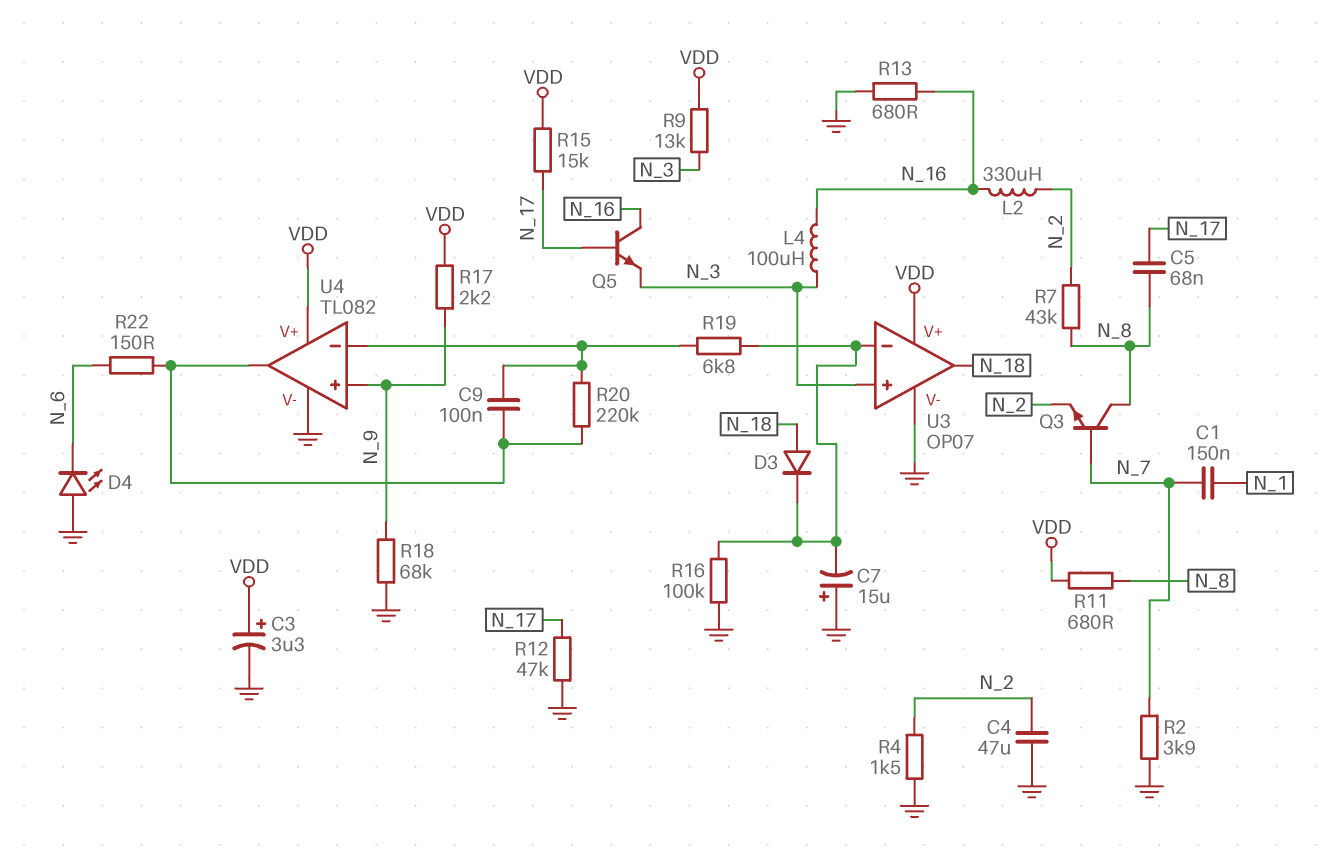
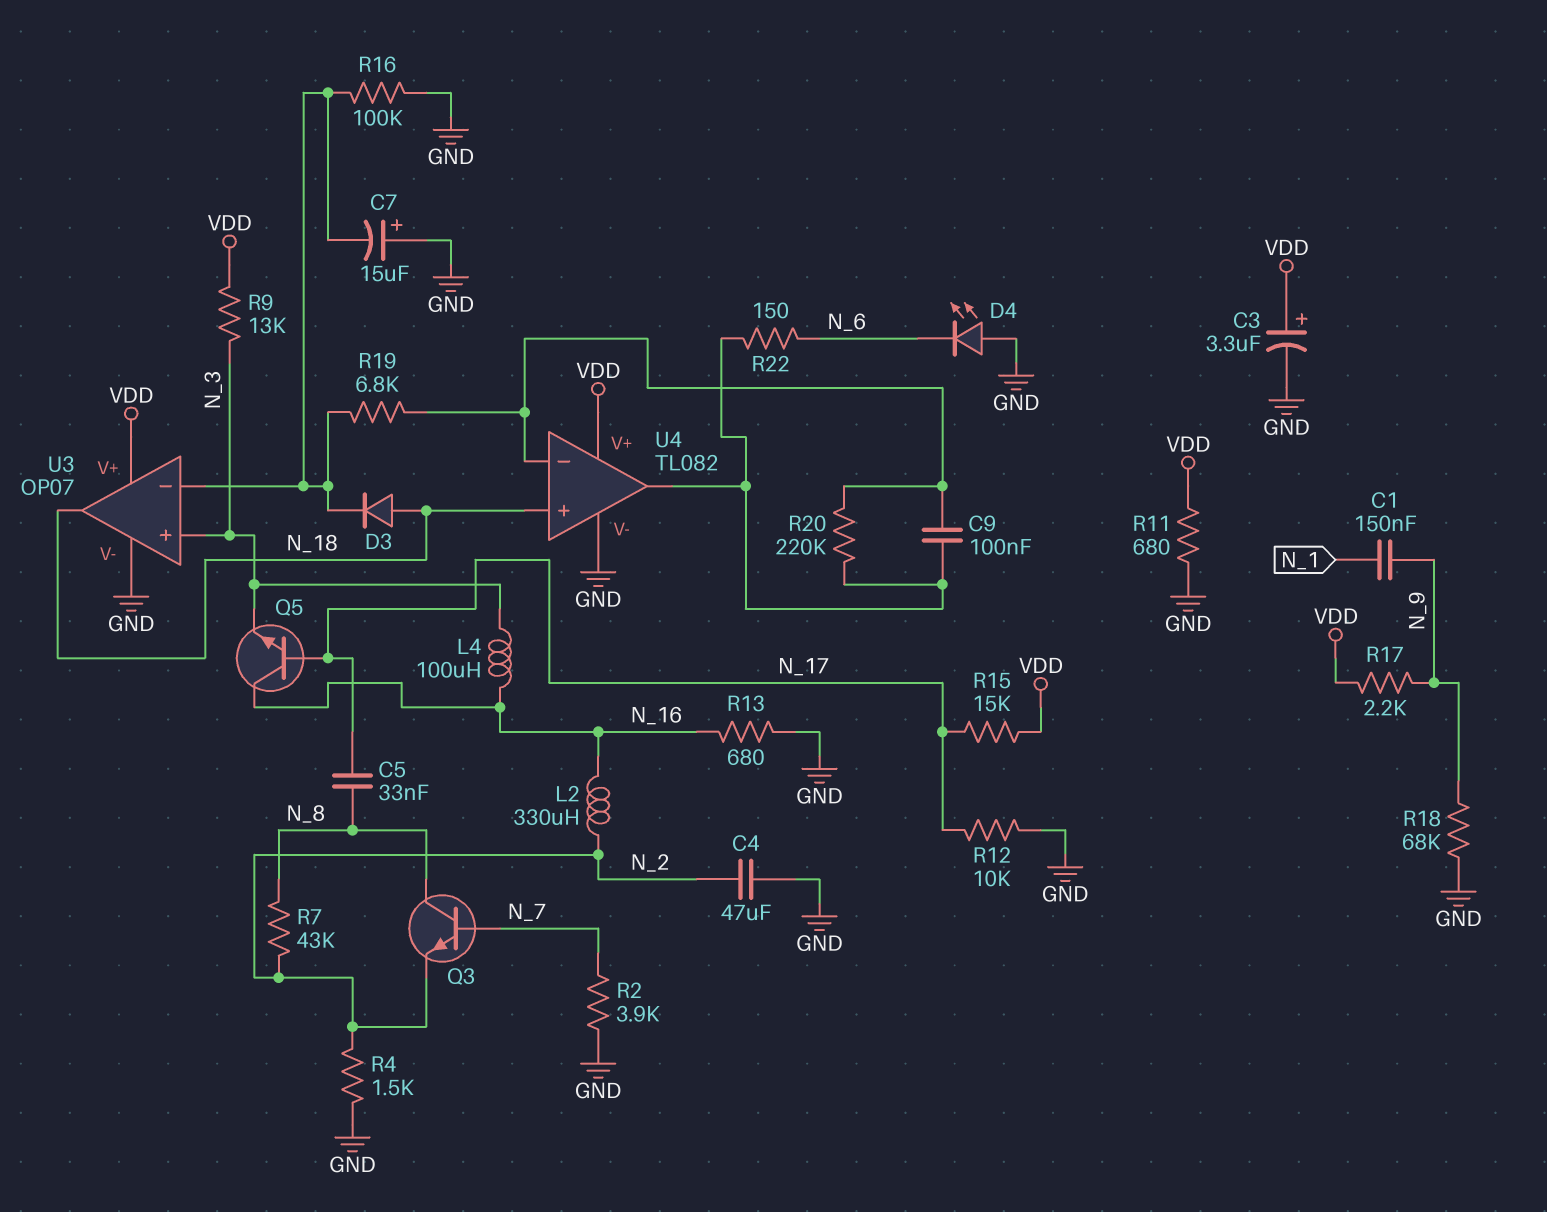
C1: 150nF (N_1, N_7) -> 150nF (N_1, N_9)
C5: 68nF (N_8, N_17) -> 33nF (N_8, N_17)
R11: 680 (N_8, VDD) -> 680 (GND, VDD)
R12: 47k (GND, N_17) -> 10k (GND, N_17)
U4 pin in+: N_9 -> N_18

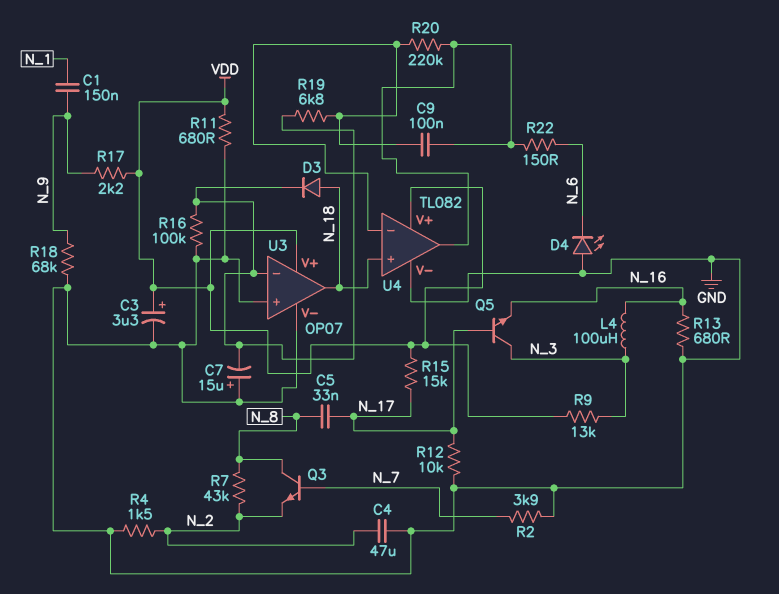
L2: 330uH (N_2, N_16) -> none
Q5: NPN (B N_17, C N_16, E N_3) -> NPN (B N_17, C N_3, E N_16)
U3 pin in+: N_3 -> GND

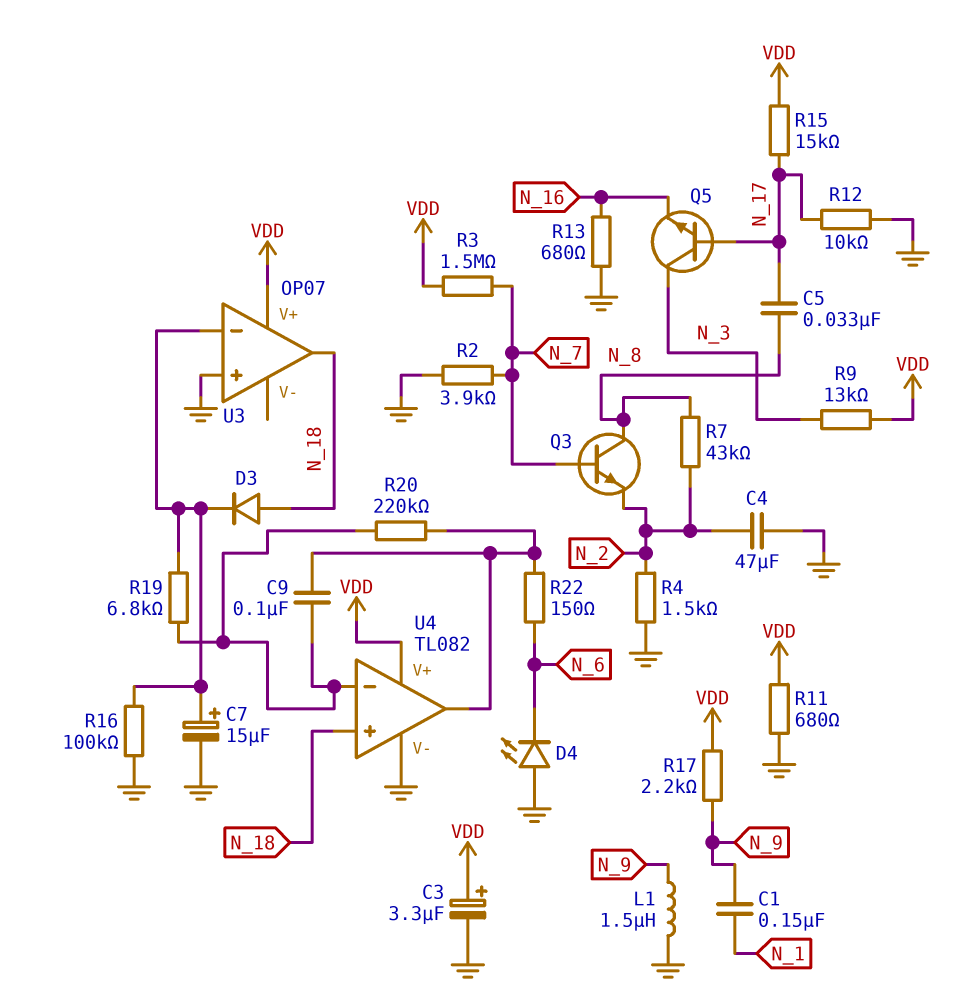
C7: 15uF (plus GND, minus U3/in-) -> 15uF (plus U3/in-, minus GND)
L1: none -> 1.5uH (GND, N_9)
L4: 100uH (N_3, N_16) -> none
R3: none -> 1.5M (N_7, VDD)
R18: 68k (GND, N_9) -> none
U3 pin V-: GND -> none

